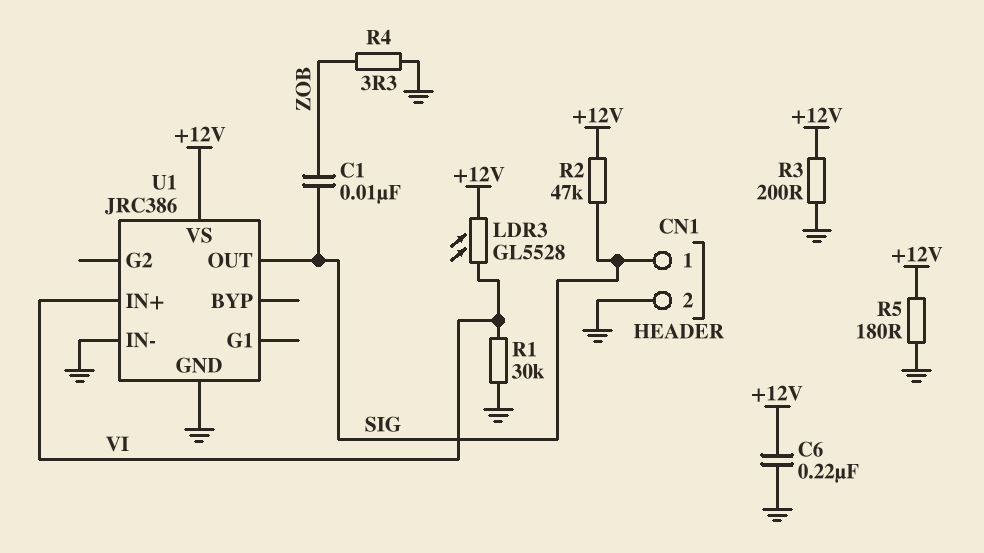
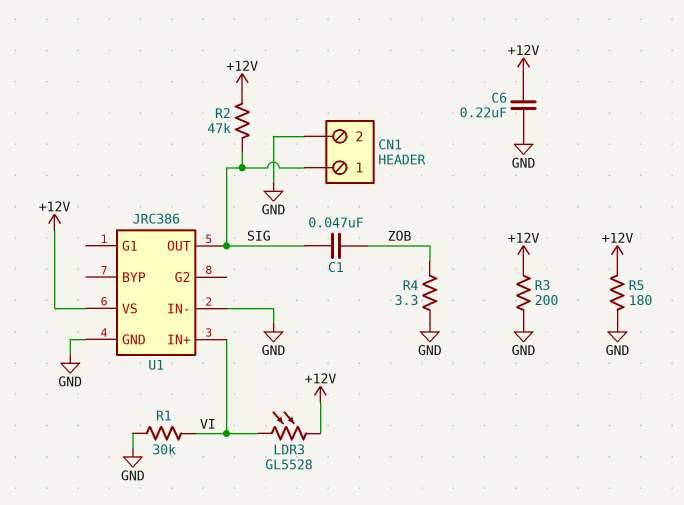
C1: 10nF (SIG, ZOB) -> 47nF (SIG, ZOB)

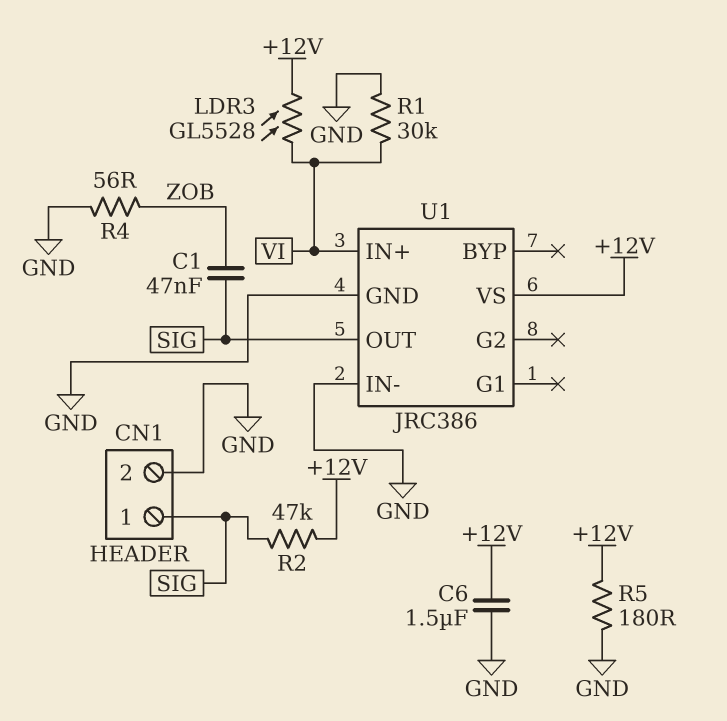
C6: 220nF (+12V, GND) -> 1.5uF (+12V, GND)
R3: 200 (+12V, GND) -> none
R4: 3.3 (GND, ZOB) -> 56 (GND, ZOB)

